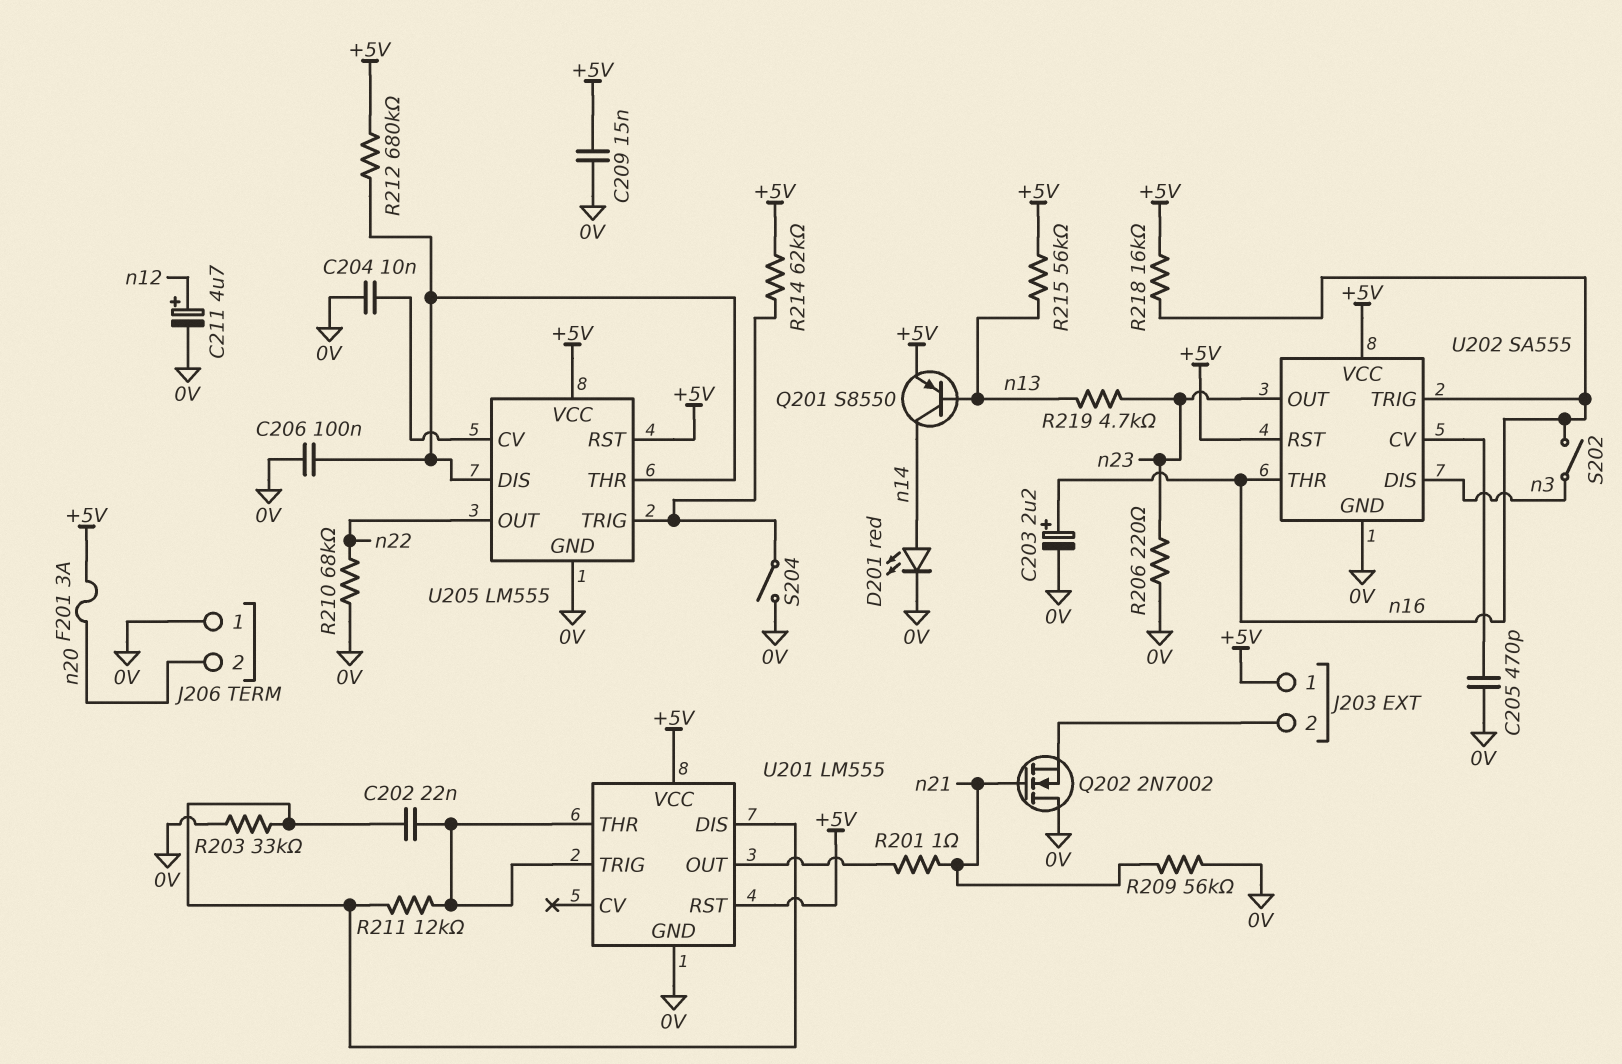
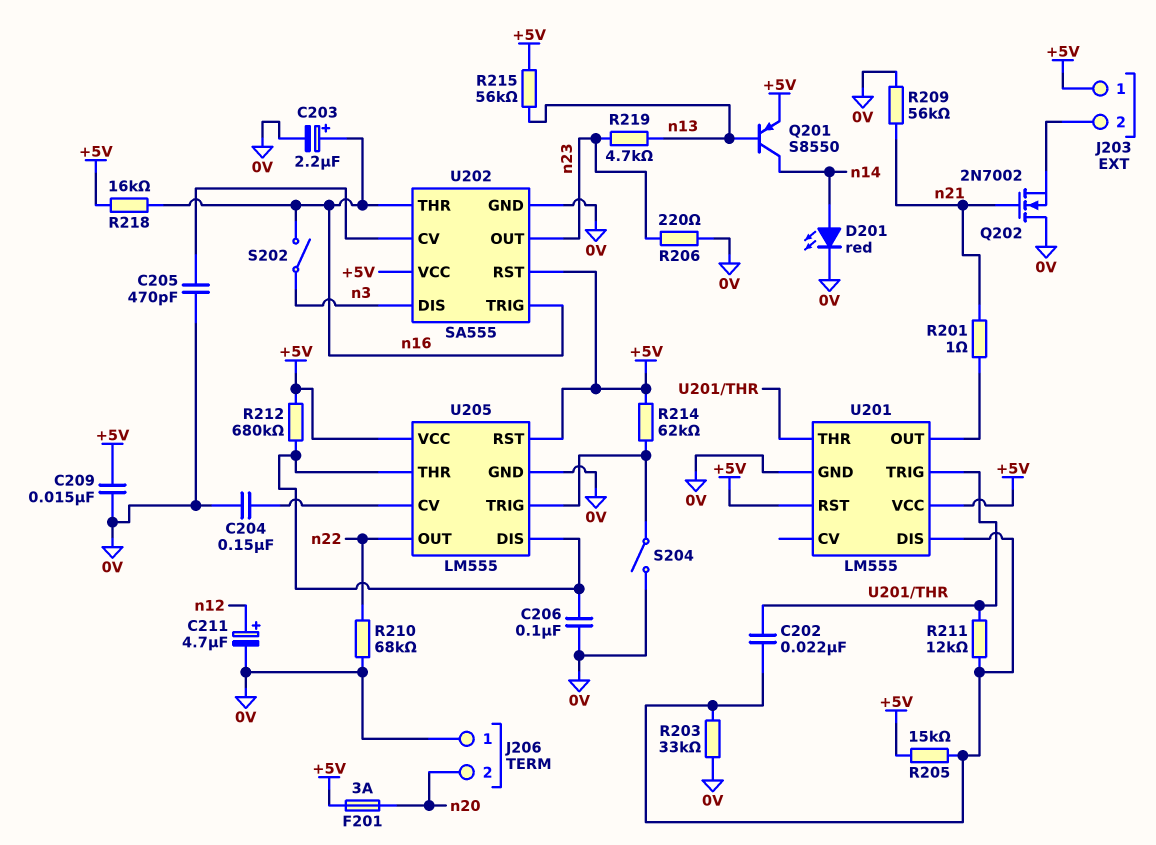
C204: 10nF (0V, U205/CV) -> 150nF (0V, U205/CV)
R205: none -> 15k (+5V, U201/DIS)

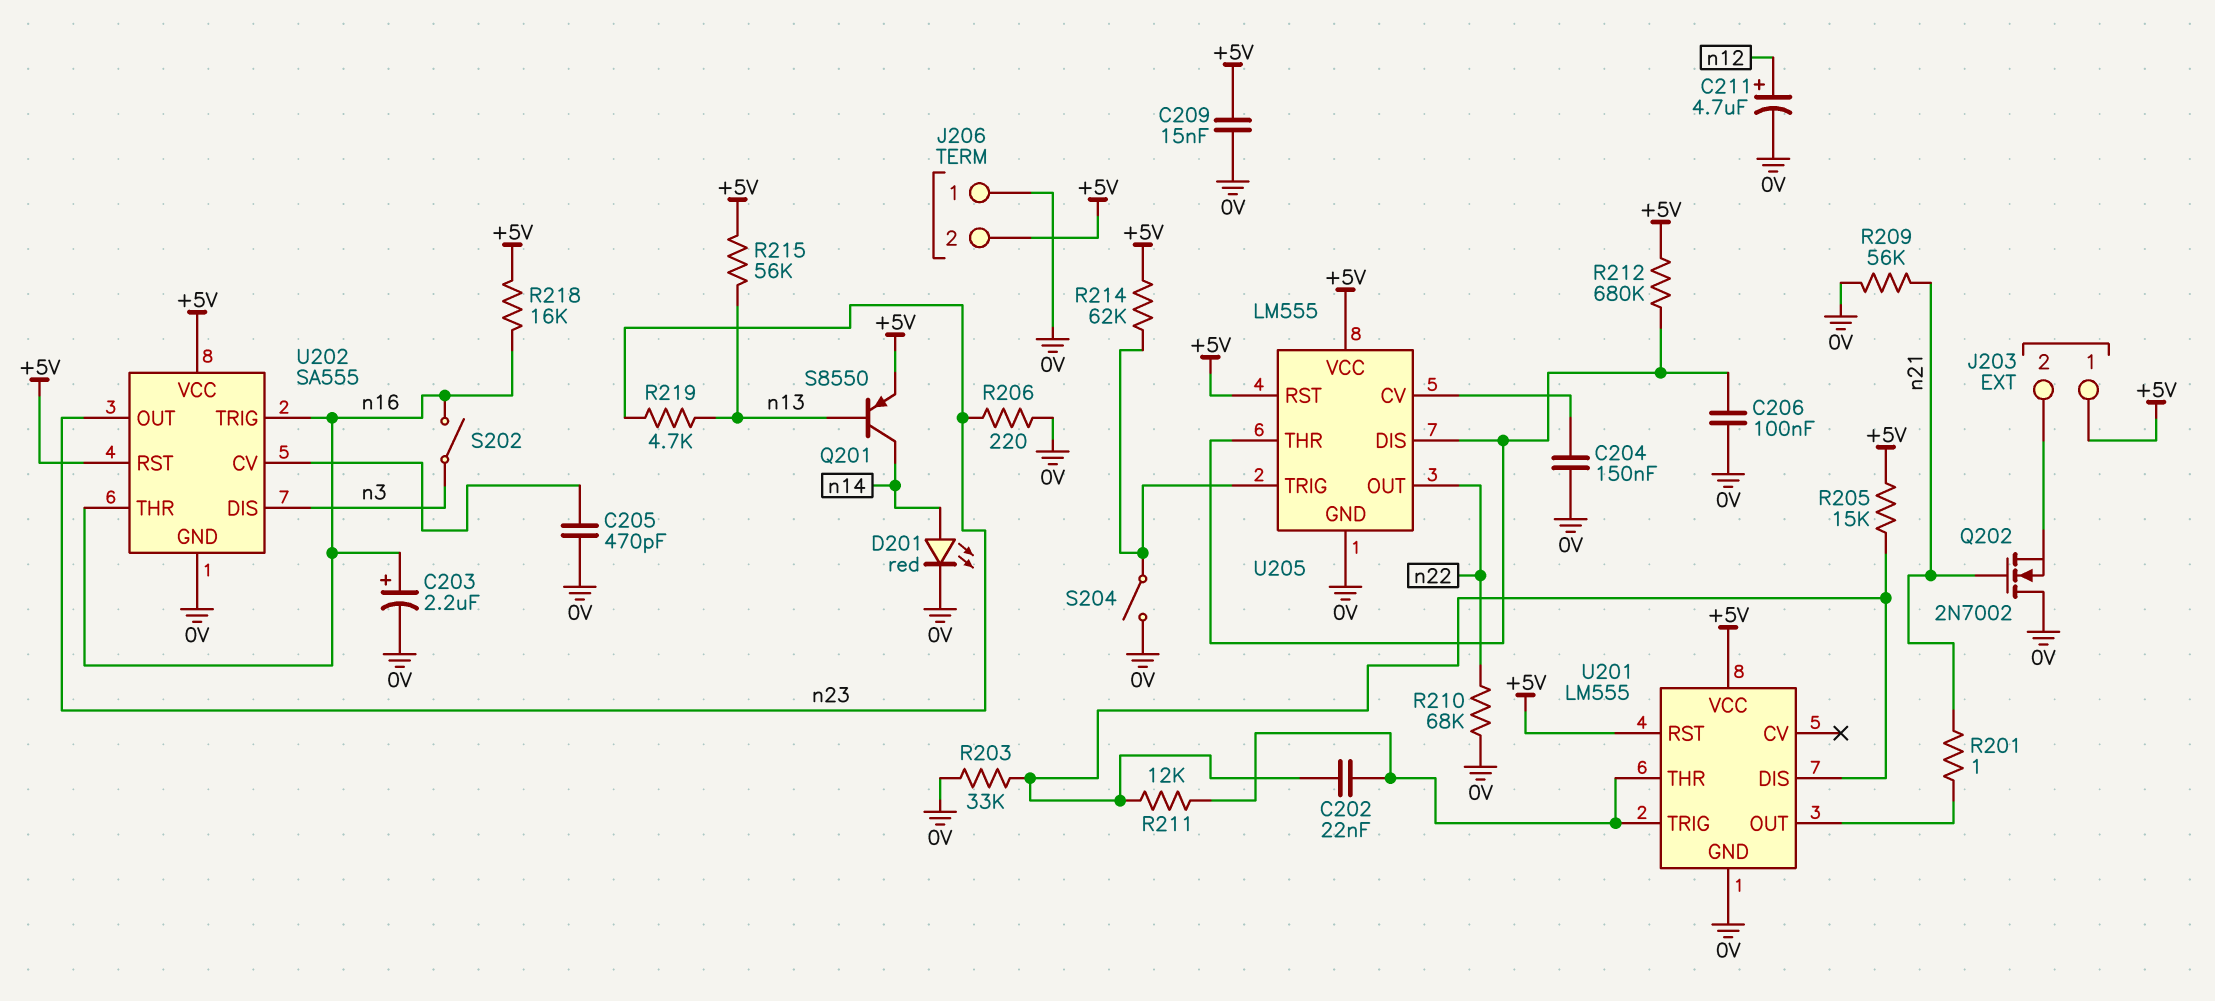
F201: 3A (+5V, n20) -> none
J206 pin 2: n20 -> +5V

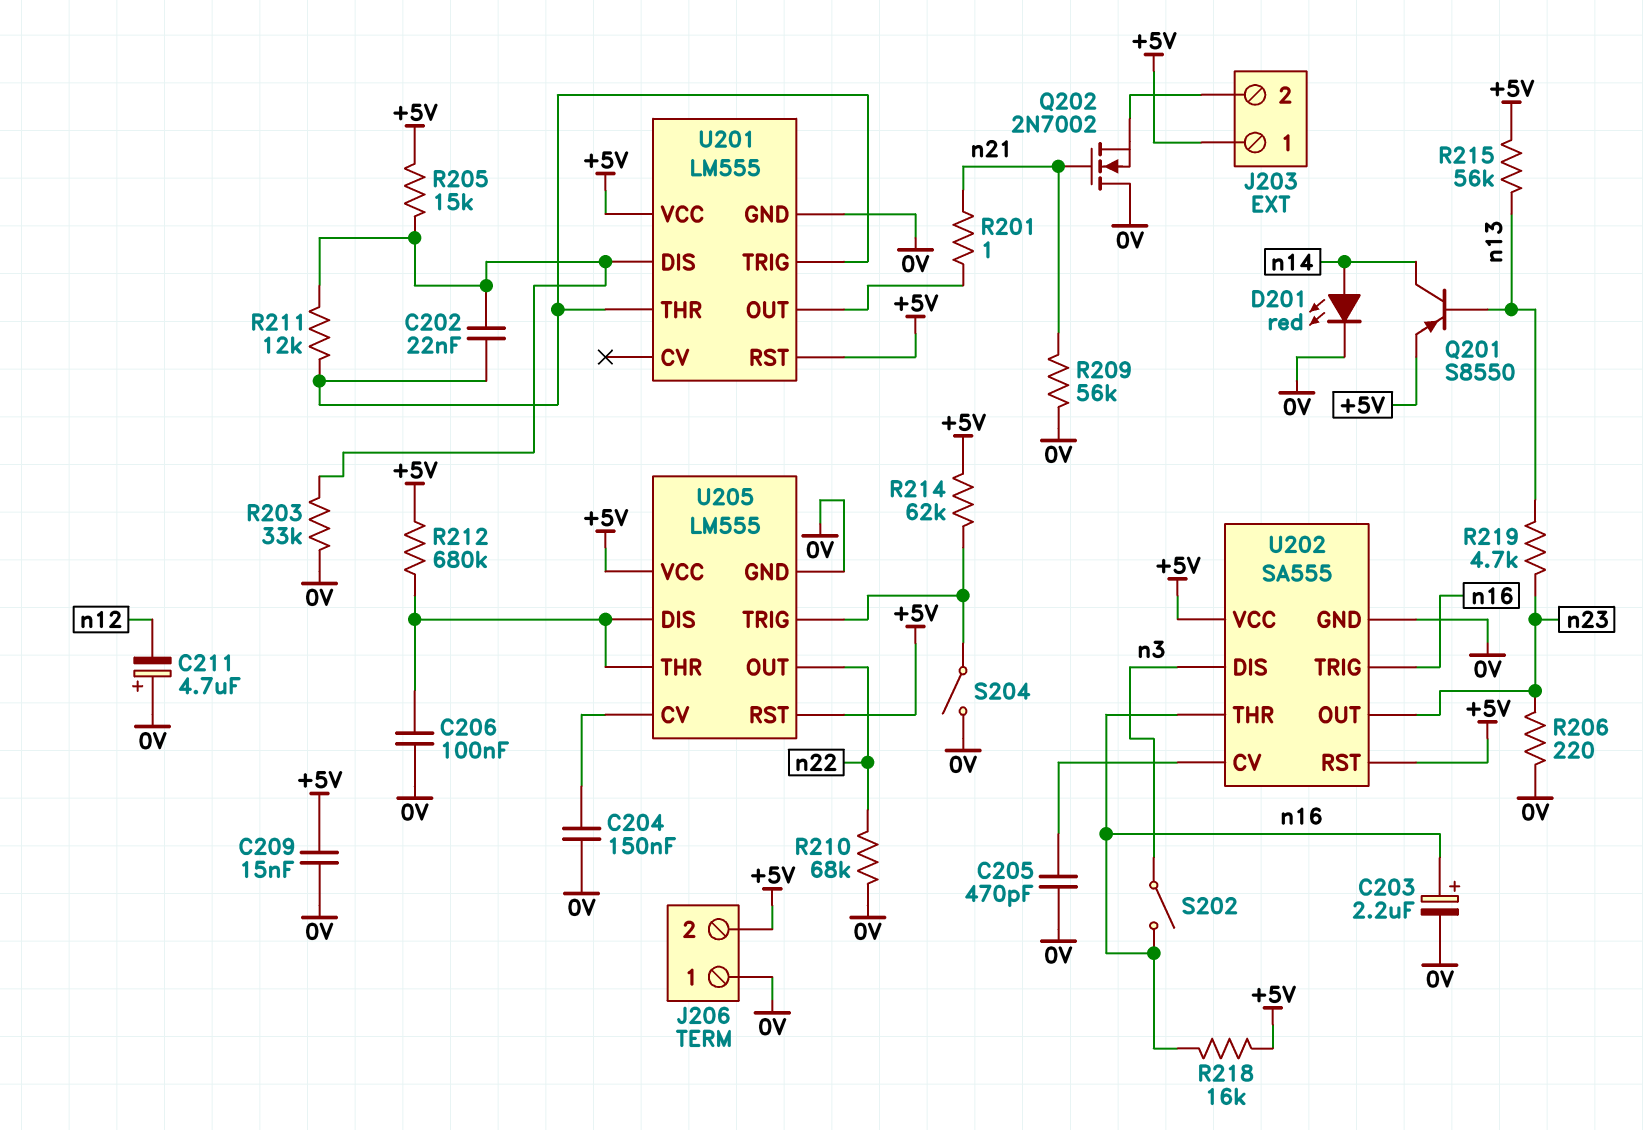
C211: 4.7uF (plus n12, minus 0V) -> 4.7uF (plus 0V, minus n12)

